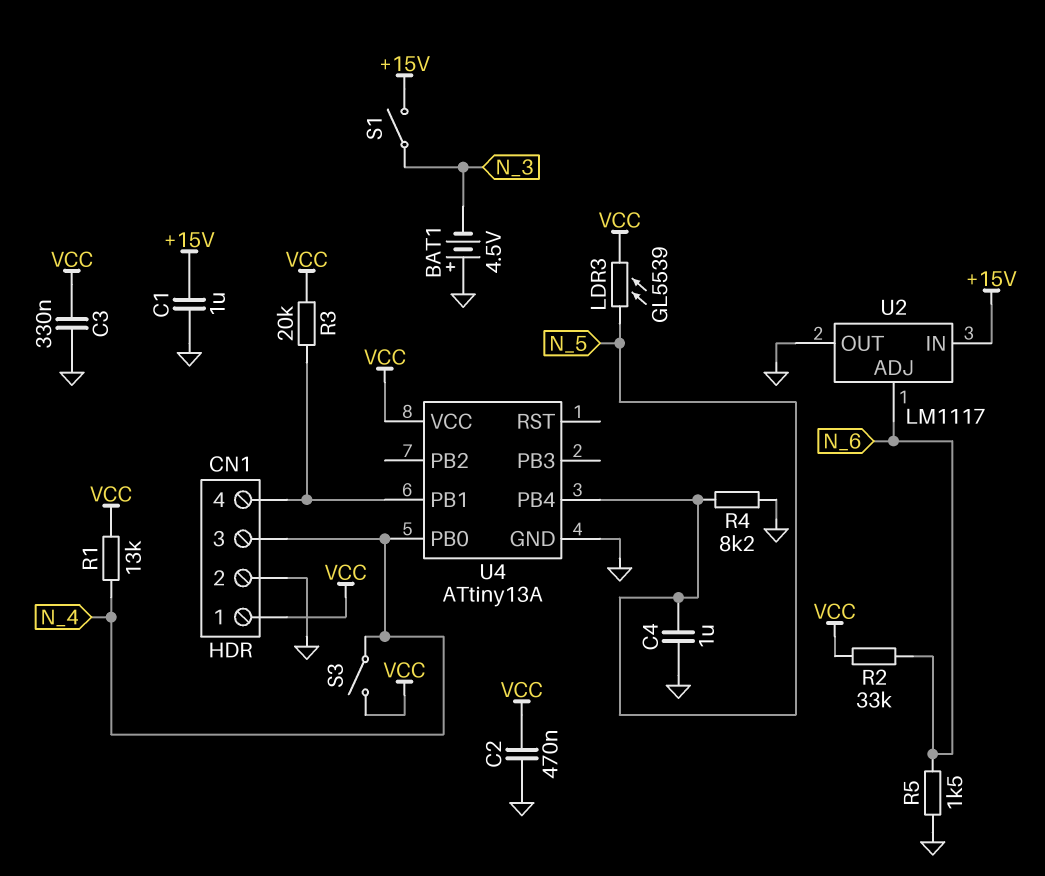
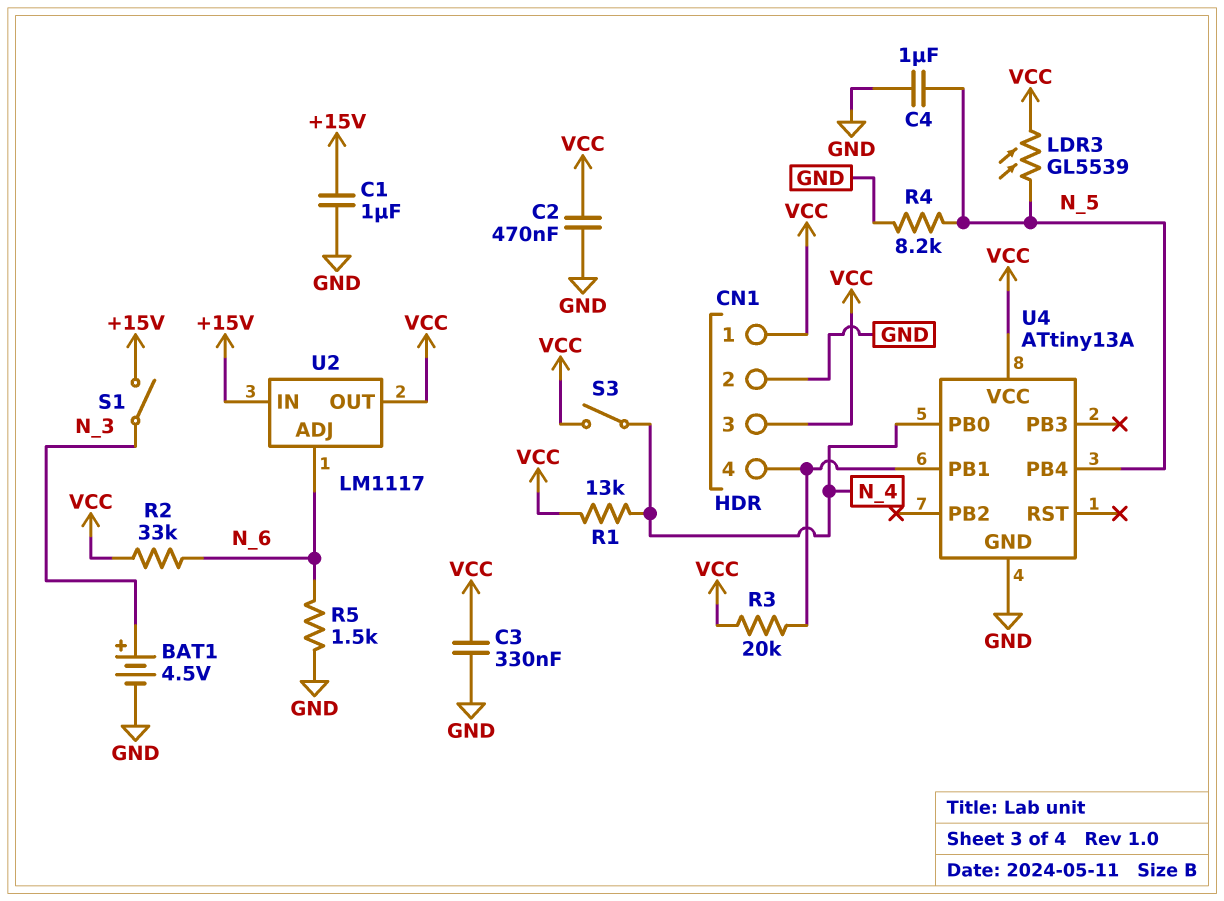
BAT1: 4.5V (plus GND, minus N_3) -> 4.5V (plus N_3, minus GND)
CN1 pin 3: N_4 -> VCC
U2 pin OUT: GND -> VCC

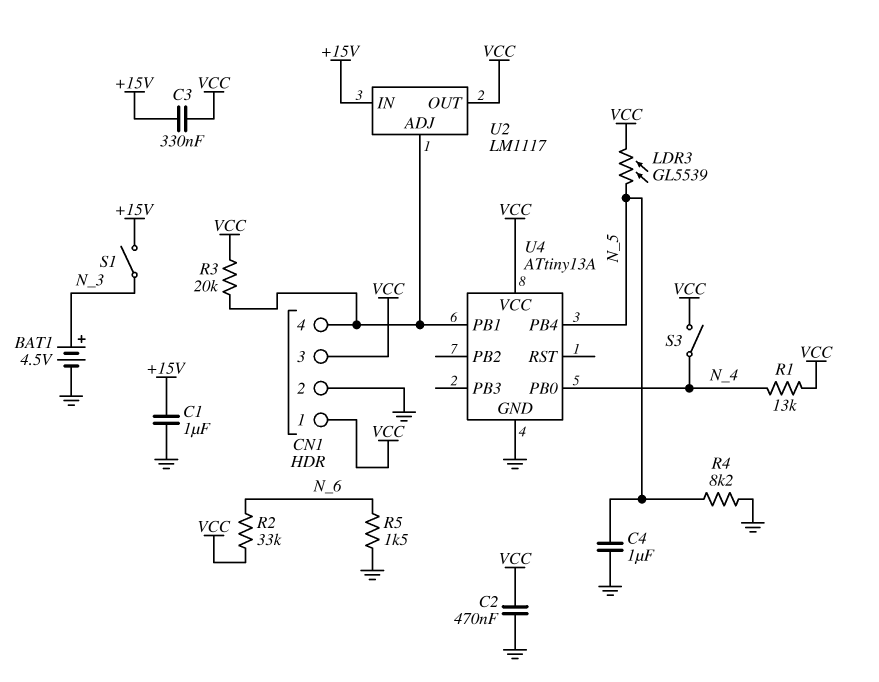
C3: 330nF (GND, VCC) -> 330nF (+15V, VCC)
U2 pin ADJ: N_6 -> CN1/4

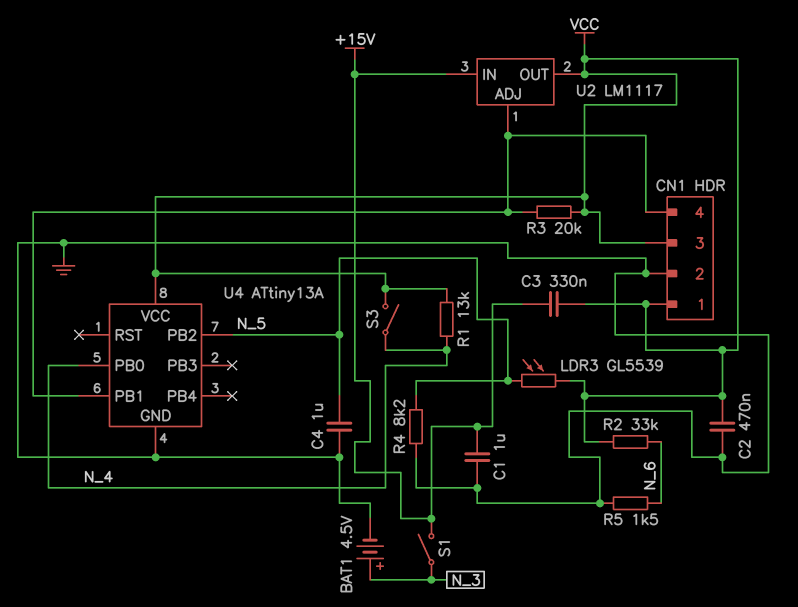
U4 pin PB2: none -> N_5
U4 pin PB4: N_5 -> none

